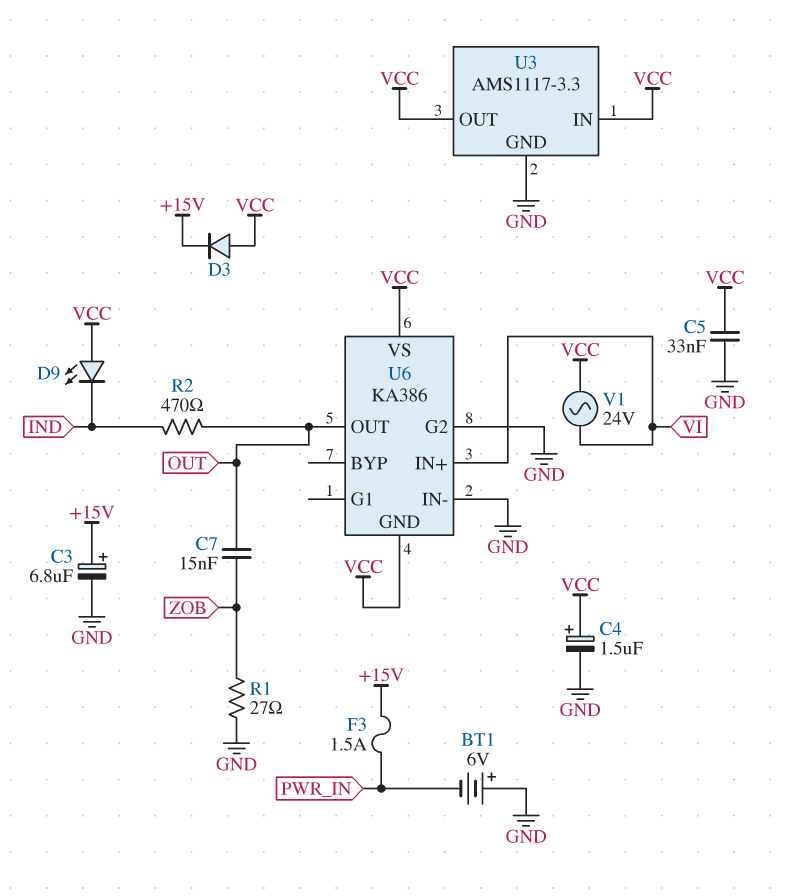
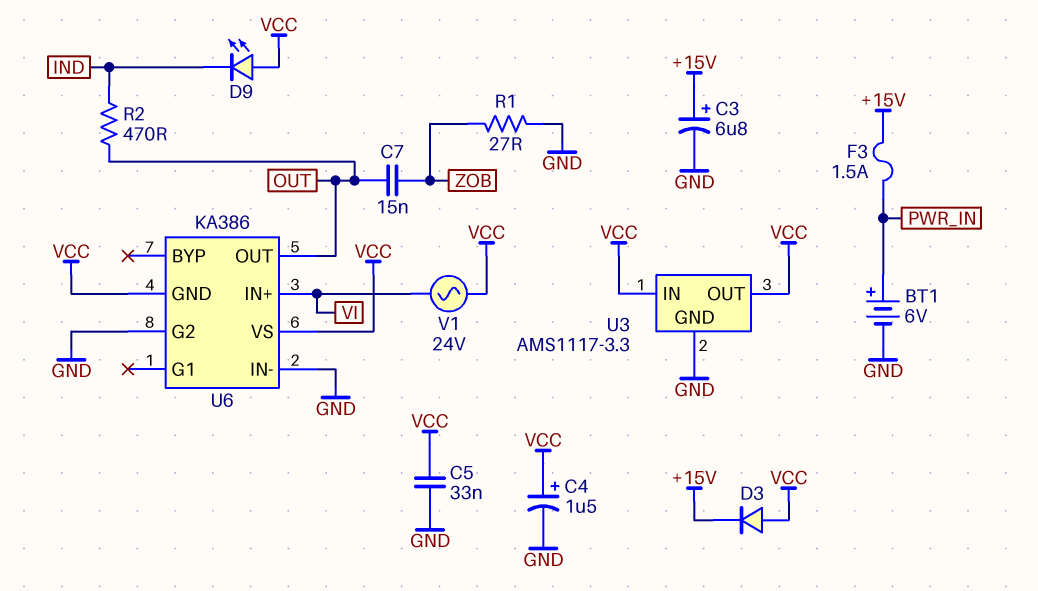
BT1: 6V (plus GND, minus PWR_IN) -> 6V (plus PWR_IN, minus GND)

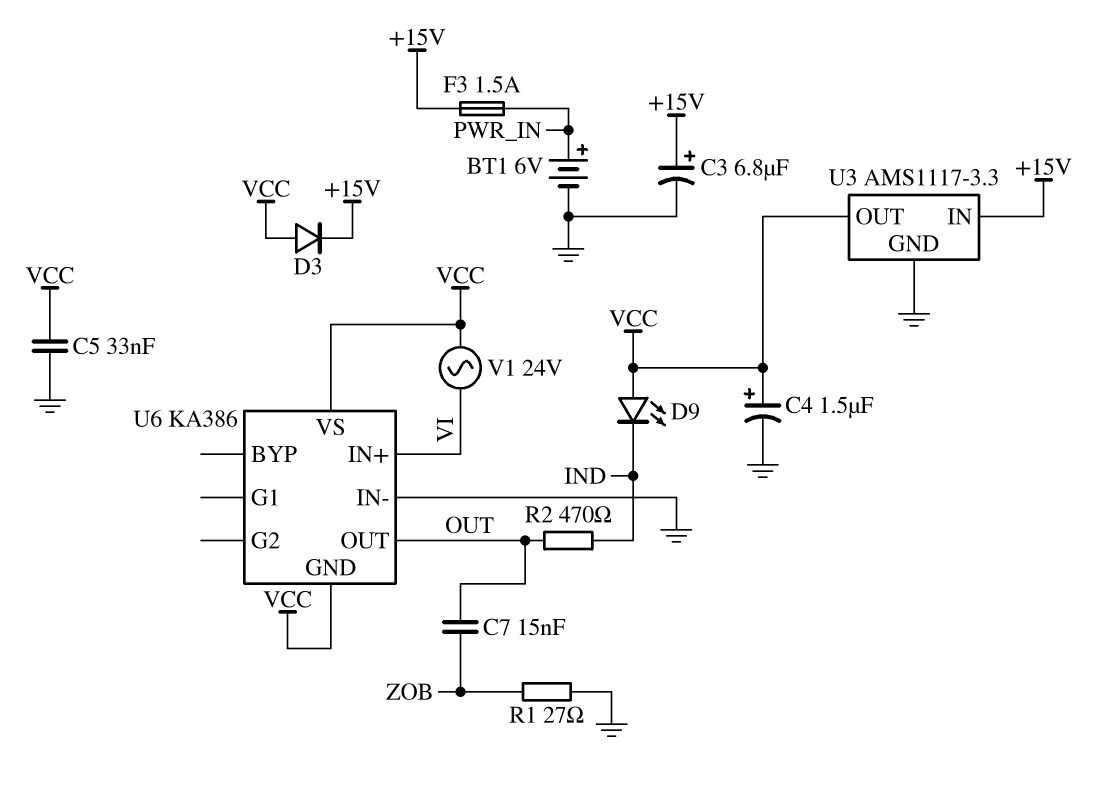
U3 pin IN: VCC -> +15V
U6 pin G2: GND -> none

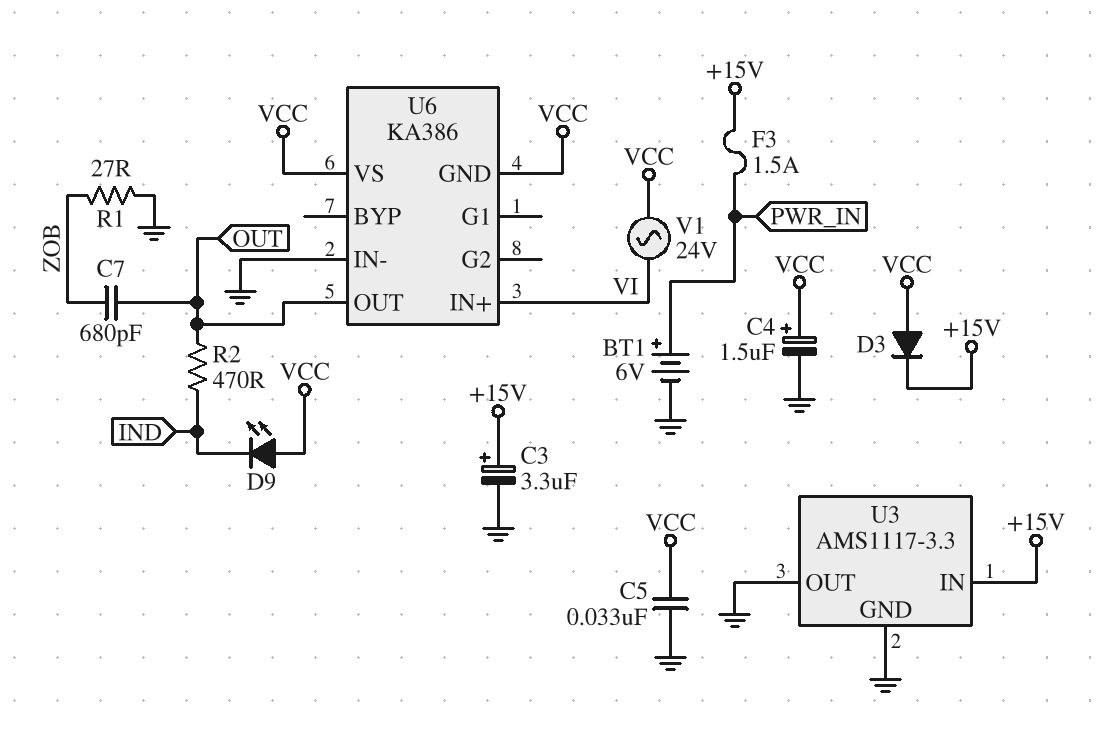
C3: 6.8uF (plus +15V, minus GND) -> 3.3uF (plus +15V, minus GND)
C7: 15nF (OUT, ZOB) -> 680pF (OUT, ZOB)
U3 pin OUT: VCC -> GND

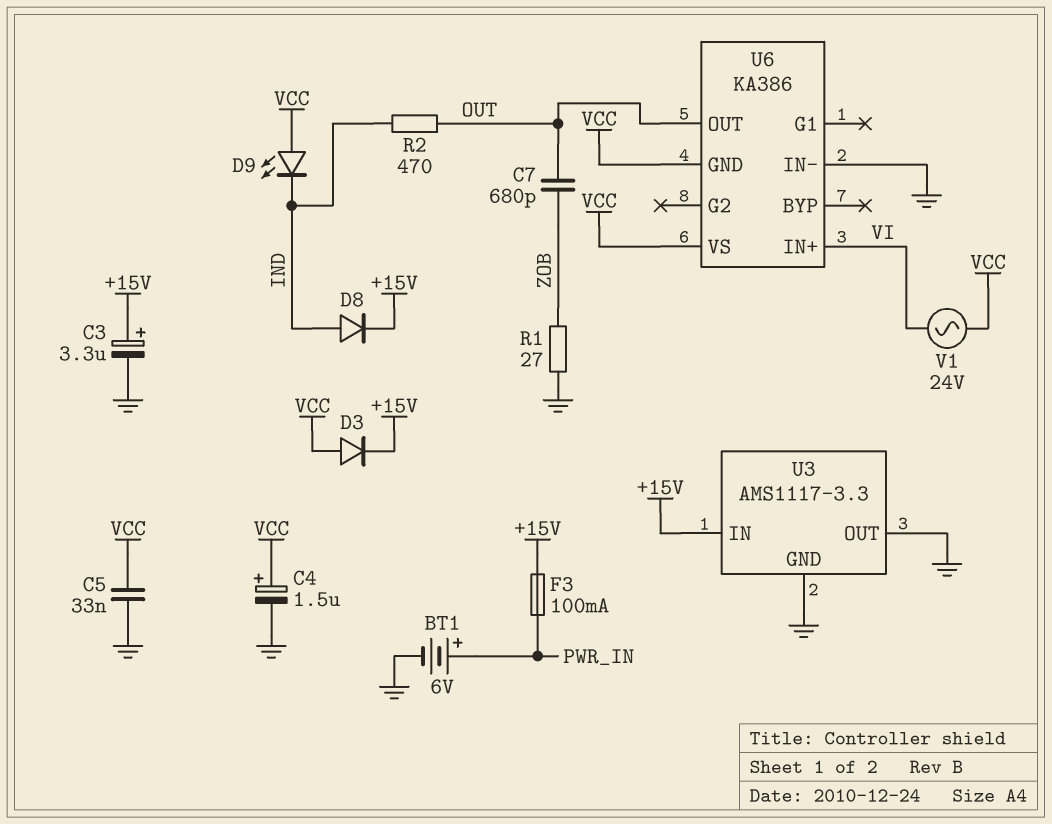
D8: none -> diode (A IND, K +15V)
F3: 1.5A (+15V, PWR_IN) -> 100mA (+15V, PWR_IN)

